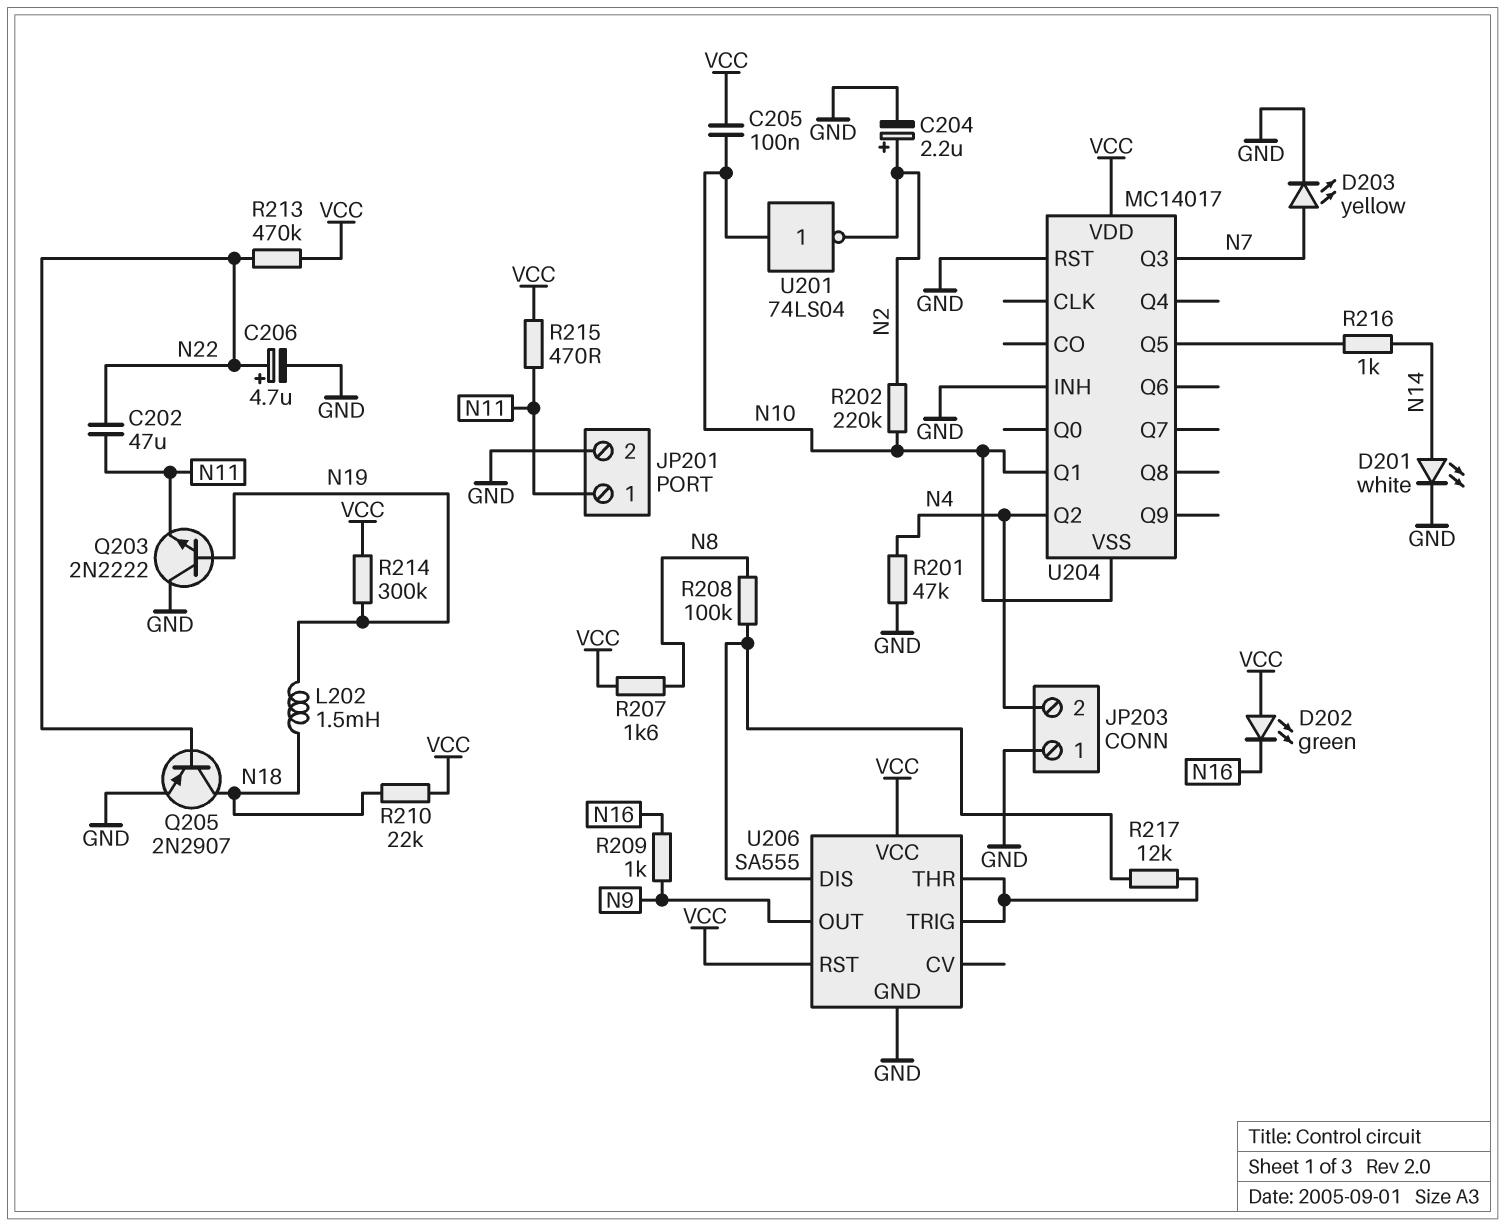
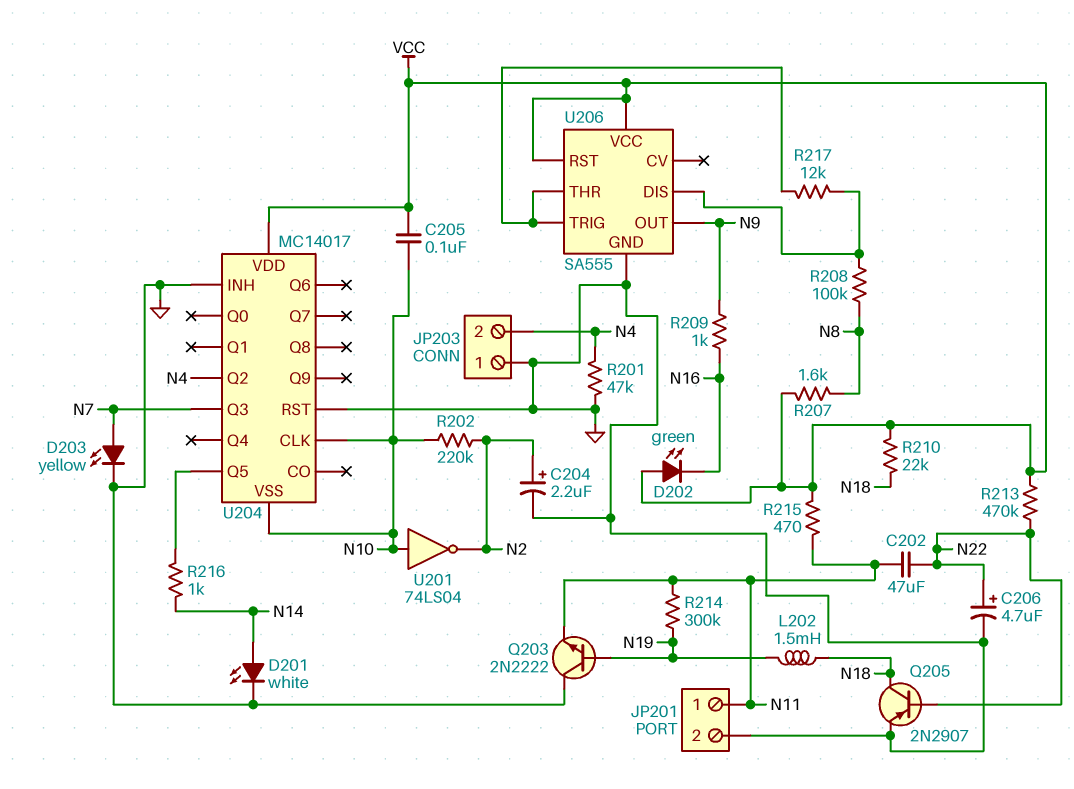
R214: 300k (N19, VCC) -> 300k (N11, N19)
U204 pin CLK: none -> N10
U204 pin Q1: N10 -> none

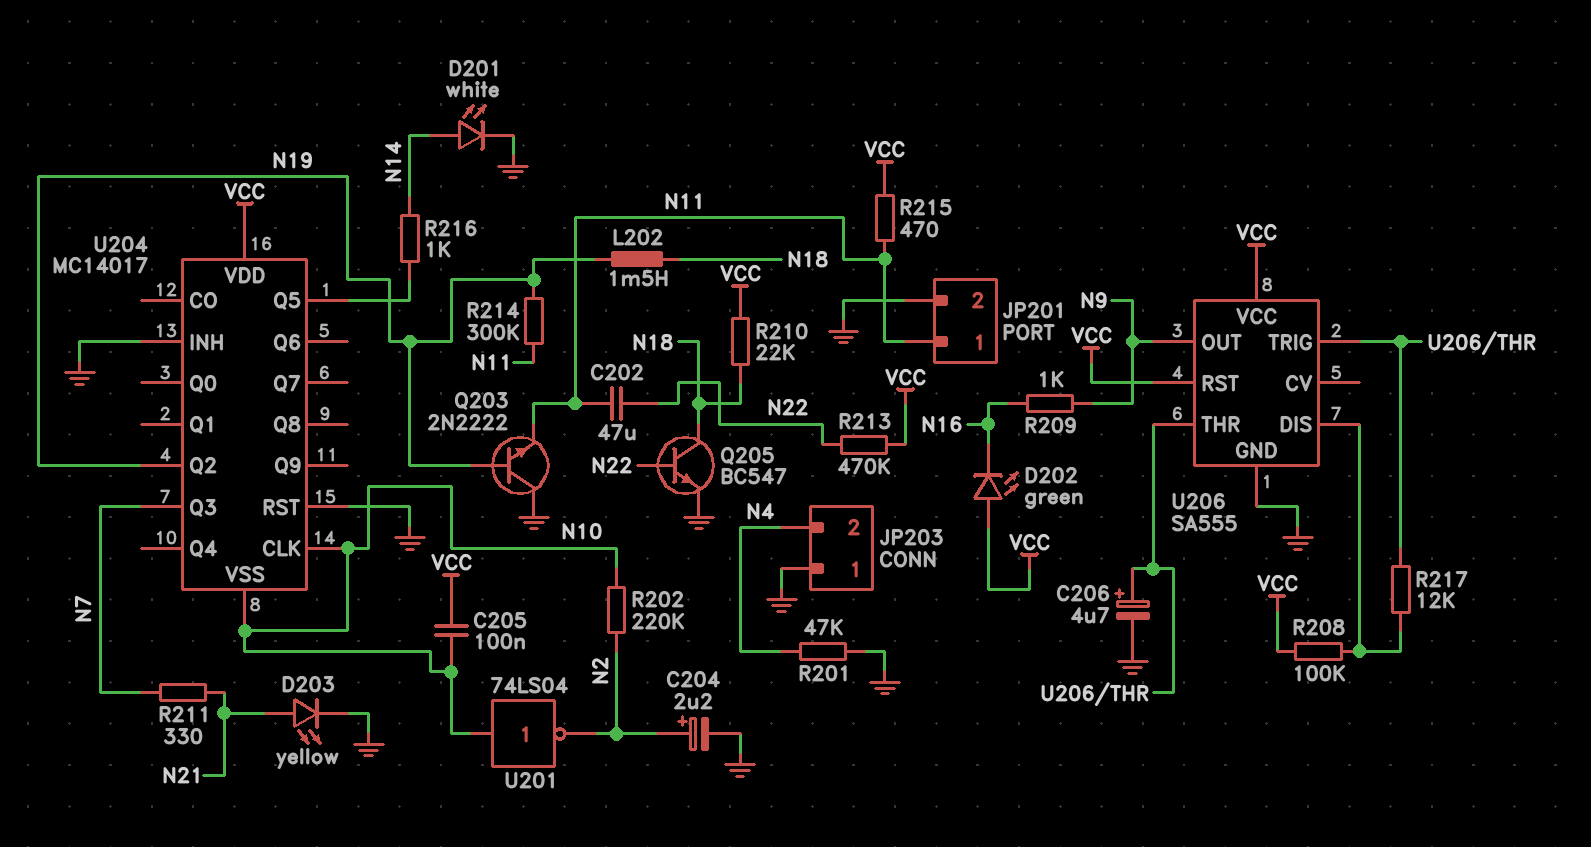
C206: 4.7uF (plus N22, minus GND) -> 4.7uF (plus U206/THR, minus GND)
D203: LED yellow (A N7, K GND) -> LED yellow (A N21, K GND)
Q205: PNP 2N2907 (B N22, C N18, E GND) -> NPN BC547 (B N22, C N18, E GND)
R207: 1.6k (N8, VCC) -> none
R208: 100k (N8, U206/DIS) -> 100k (U206/DIS, VCC)
R211: none -> 330 (N7, N21)
U204 pin Q2: N4 -> N19

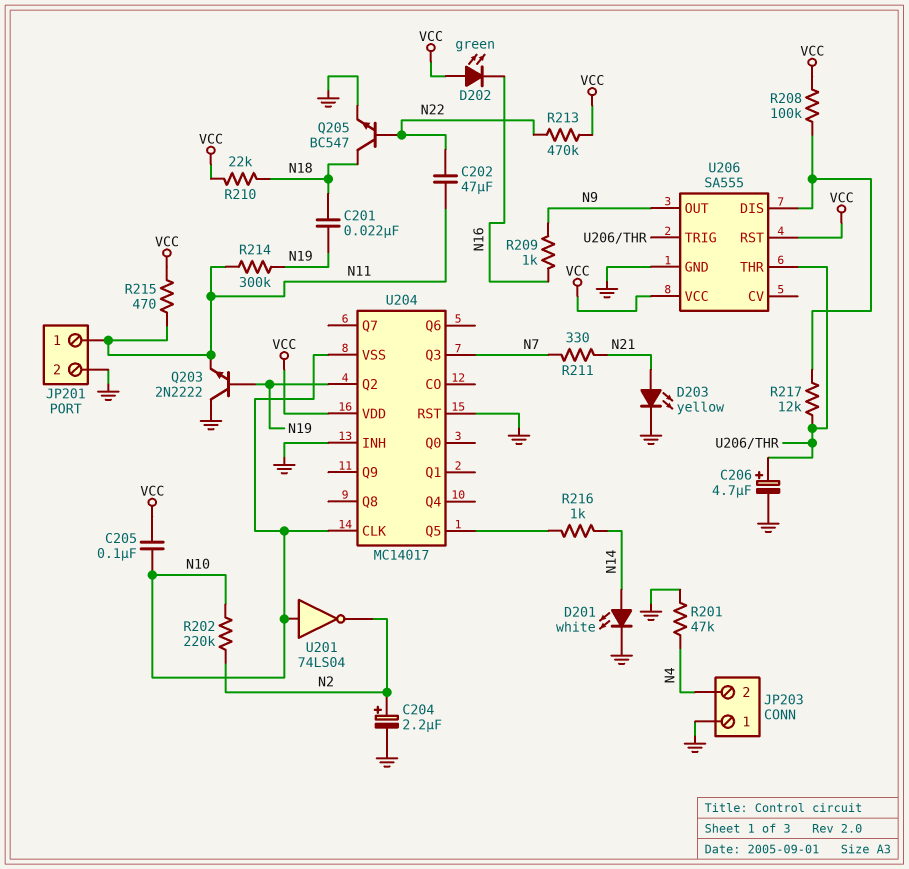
C201: none -> 22nF (N18, N19)
L202: 1.5mH (N18, N19) -> none

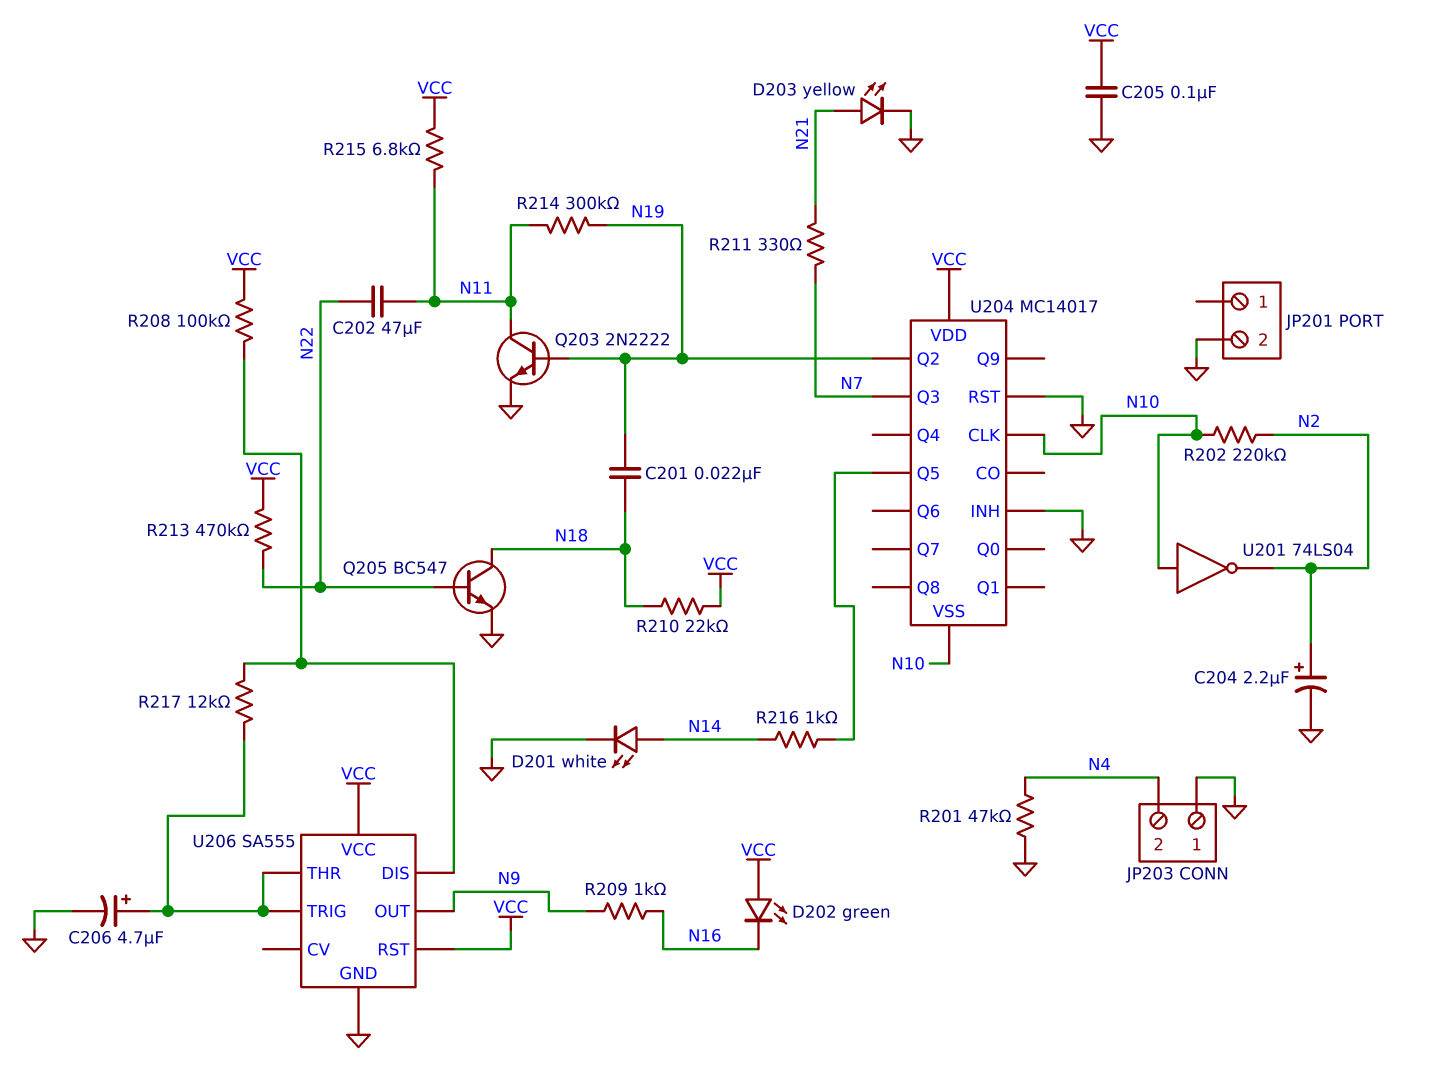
C205: 100nF (N10, VCC) -> 100nF (GND, VCC)
JP201 pin 1: N11 -> none
Q203: NPN 2N2222 (B N19, C GND, E N11) -> NPN 2N2222 (B N19, C N11, E GND)
R215: 470 (N11, VCC) -> 6.8k (N11, VCC)

